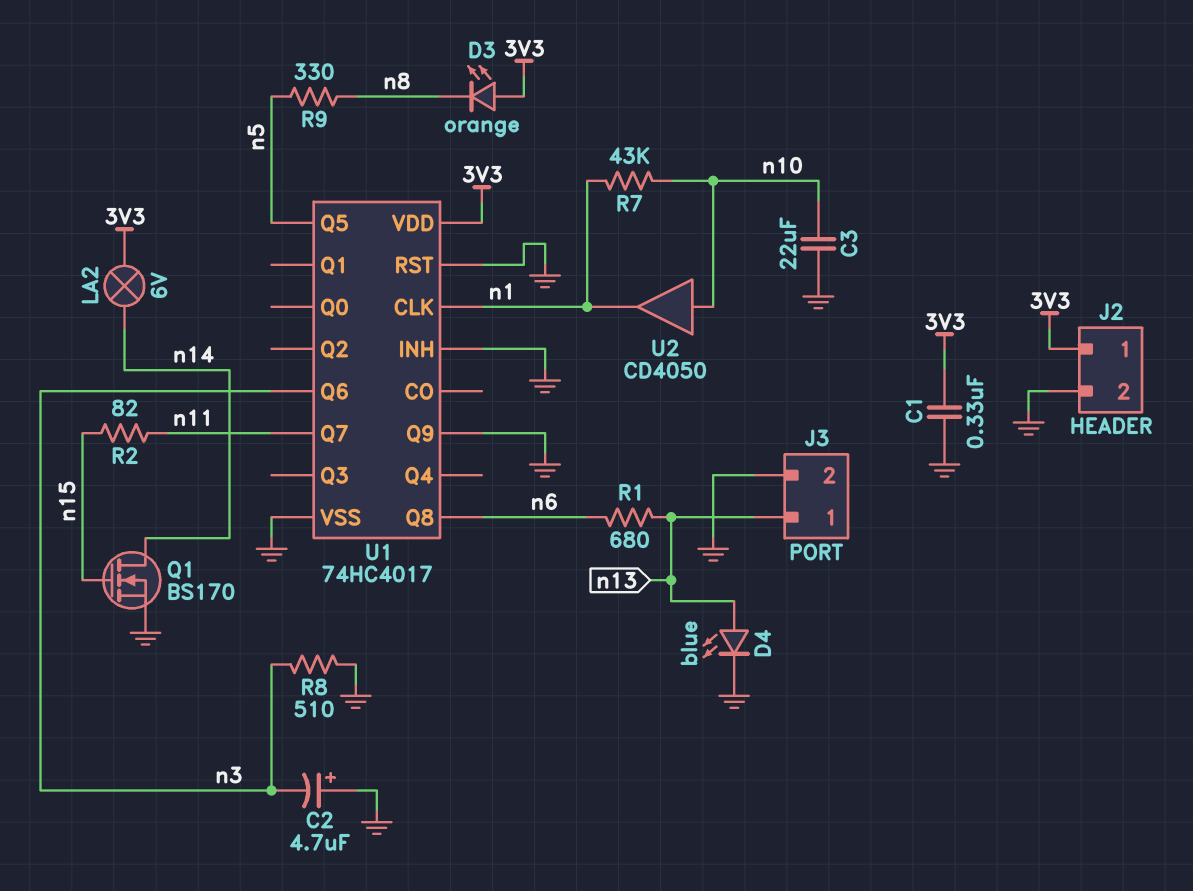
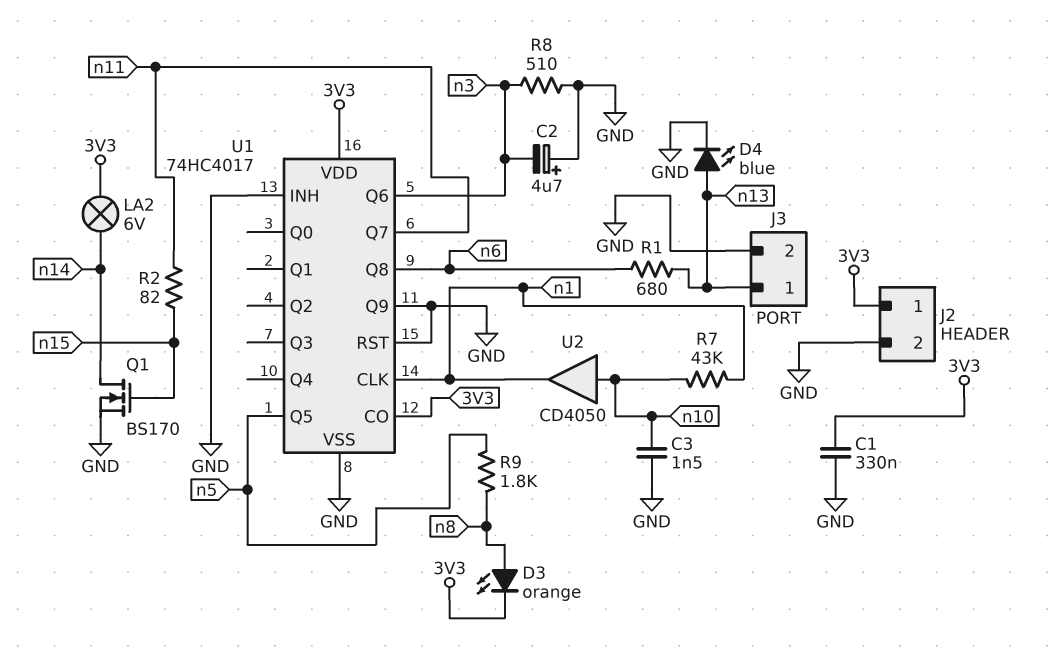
C3: 22uF (GND, n10) -> 1.5nF (GND, n10)
D3: LED orange (A 3V3, K n8) -> LED orange (A n8, K 3V3)
R9: 330 (n5, n8) -> 1.8k (n5, n8)
U1 pin CO: none -> 3V3

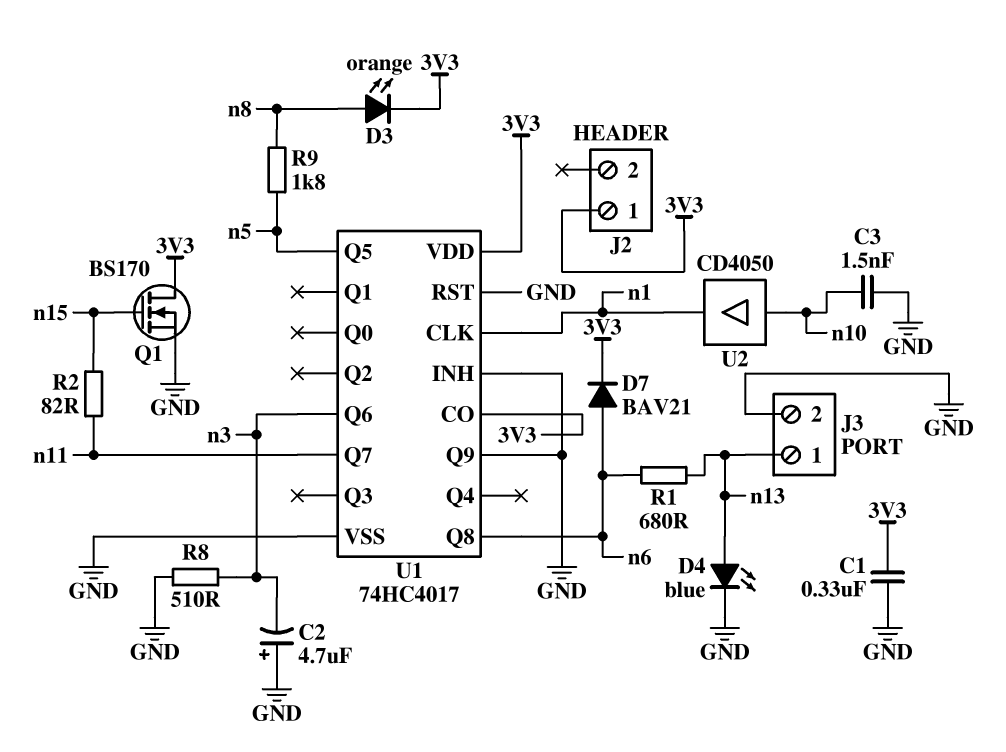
D7: none -> diode BAV21 (A n6, K 3V3)
J2 pin 2: GND -> none
LA2: lamp 6V (3V3, n14) -> none
Q1: NMOS BS170 (G n15, D n14, S GND) -> NMOS BS170 (G n15, D 3V3, S GND)
R7: 43k (n1, n10) -> none

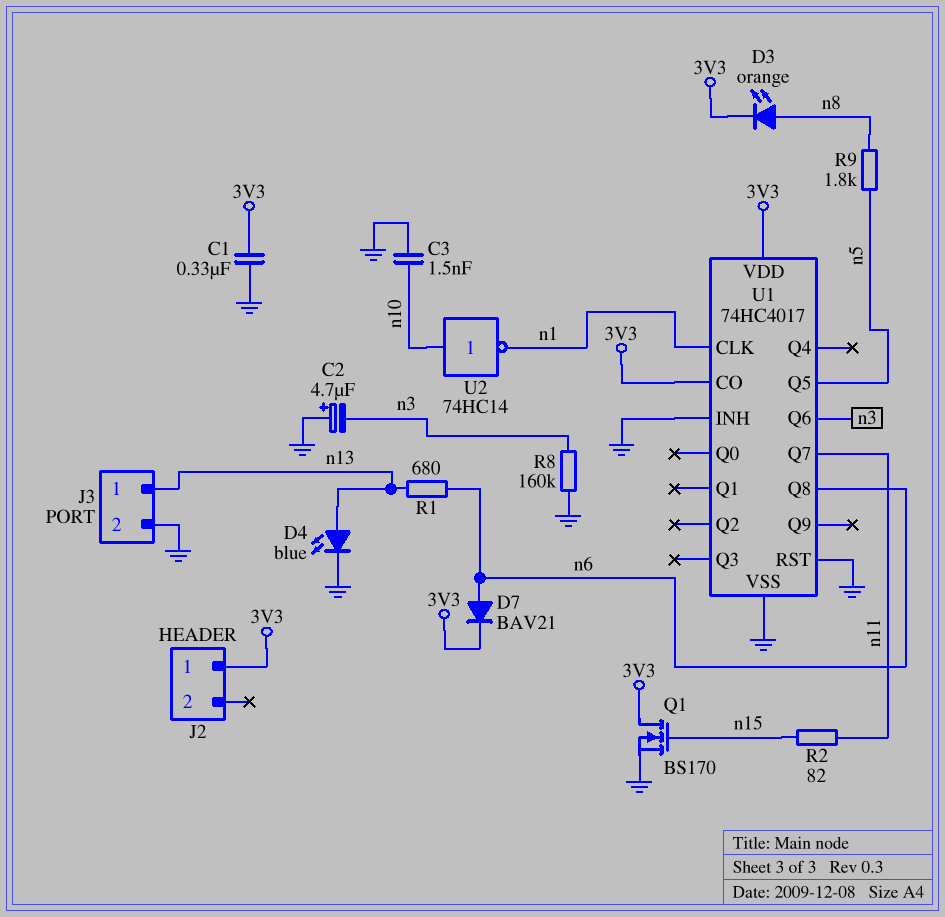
R8: 510 (GND, n3) -> 160k (GND, n3)
U1 pin Q9: GND -> none
U2: buffer CD4050 (in n10, out n1) -> NOT 74HC14 (in n10, out n1)

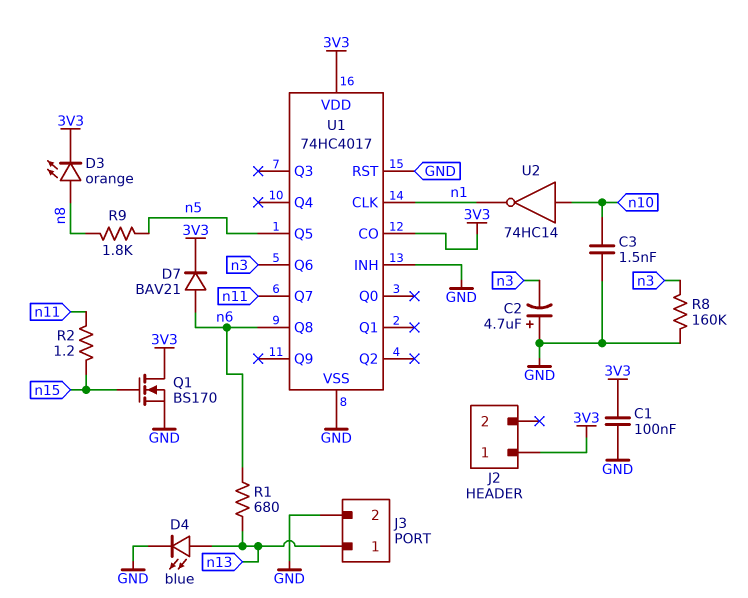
C1: 330nF (3V3, GND) -> 100nF (3V3, GND)
R2: 82 (n11, n15) -> 1.2 (n11, n15)

